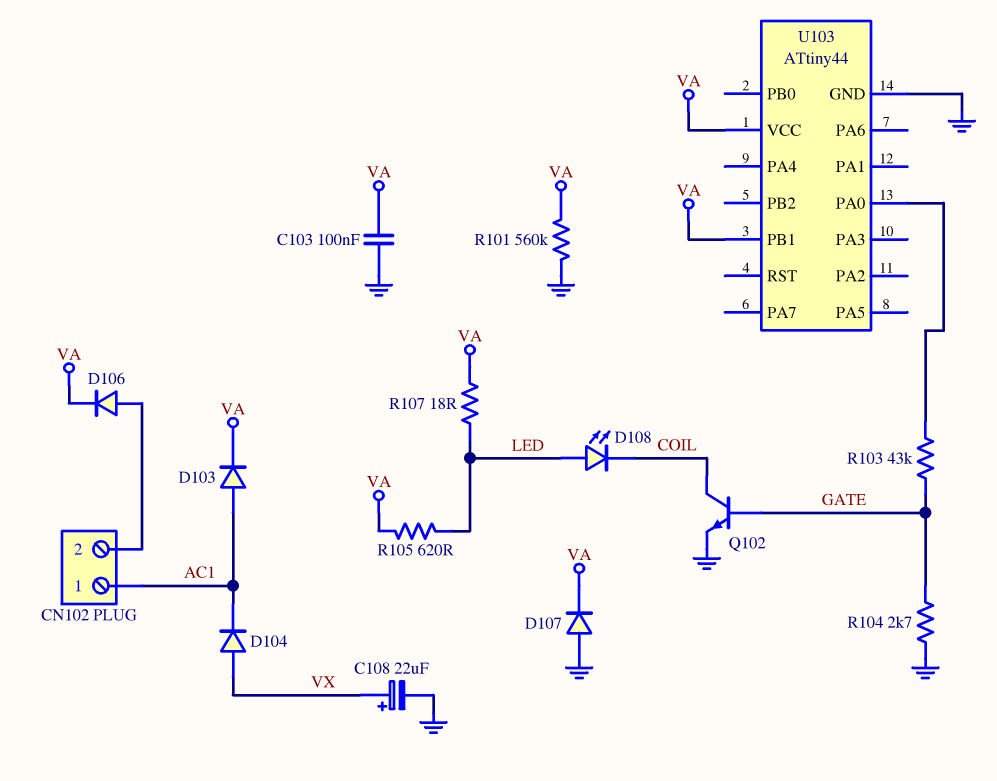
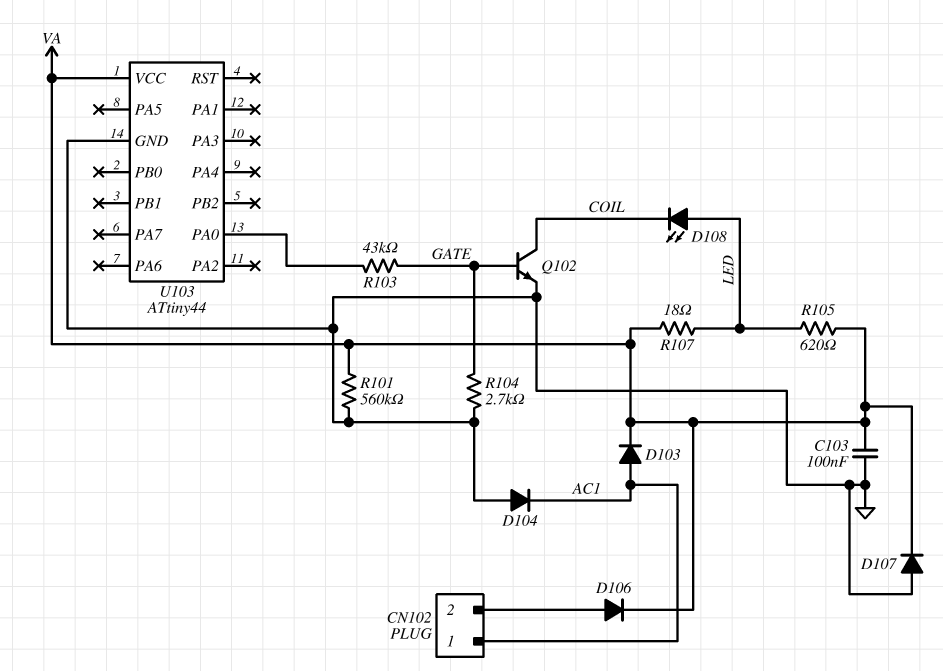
C108: 22uF (plus VX, minus GND) -> none
D104: diode (A VX, K AC1) -> diode (A GND, K AC1)
U103 pin PB1: VA -> none

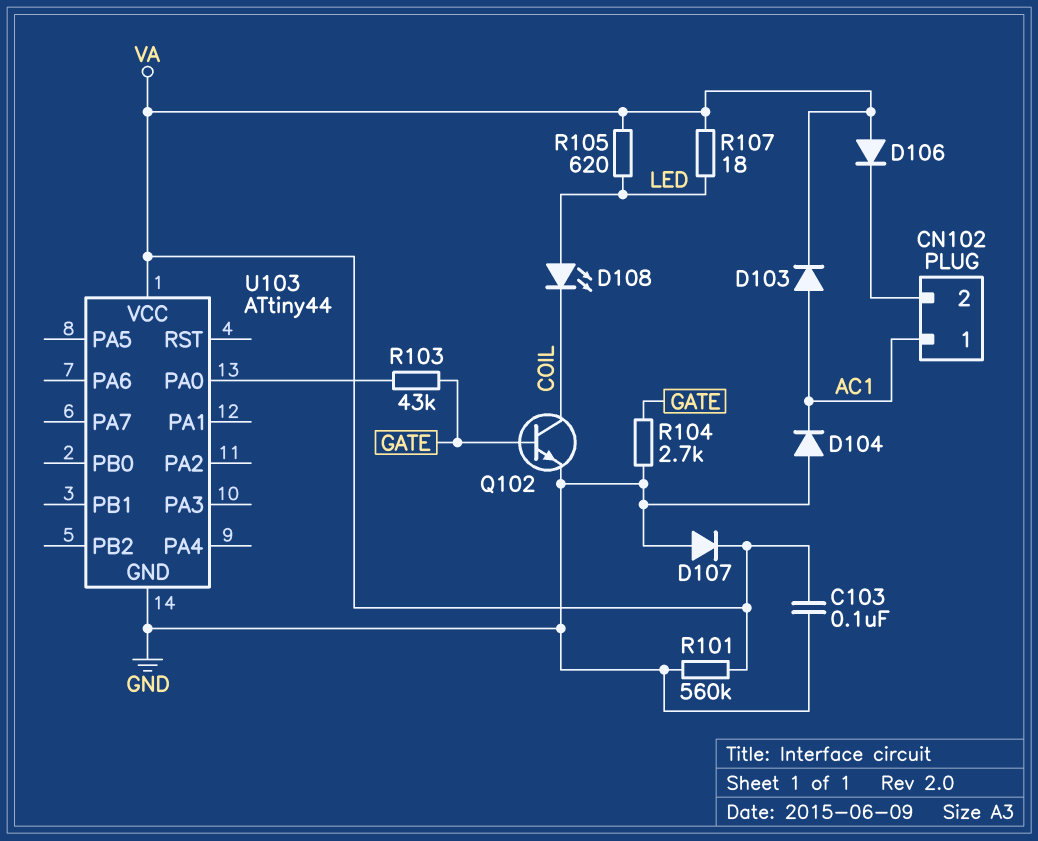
D106: diode (A CN102/2, K VA) -> diode (A VA, K CN102/2)

